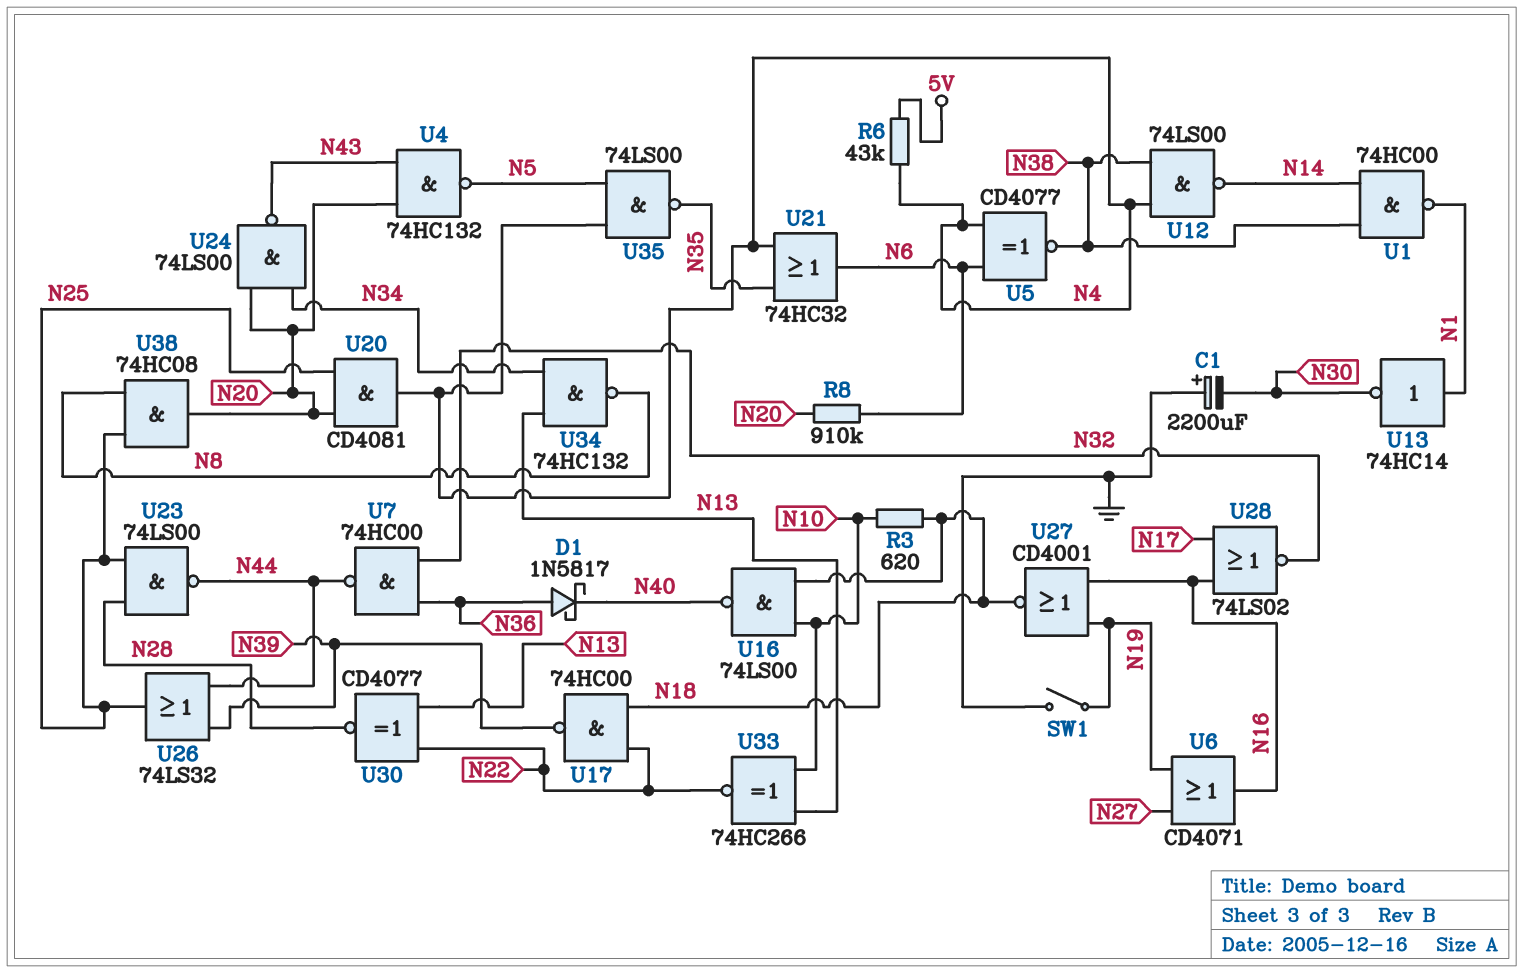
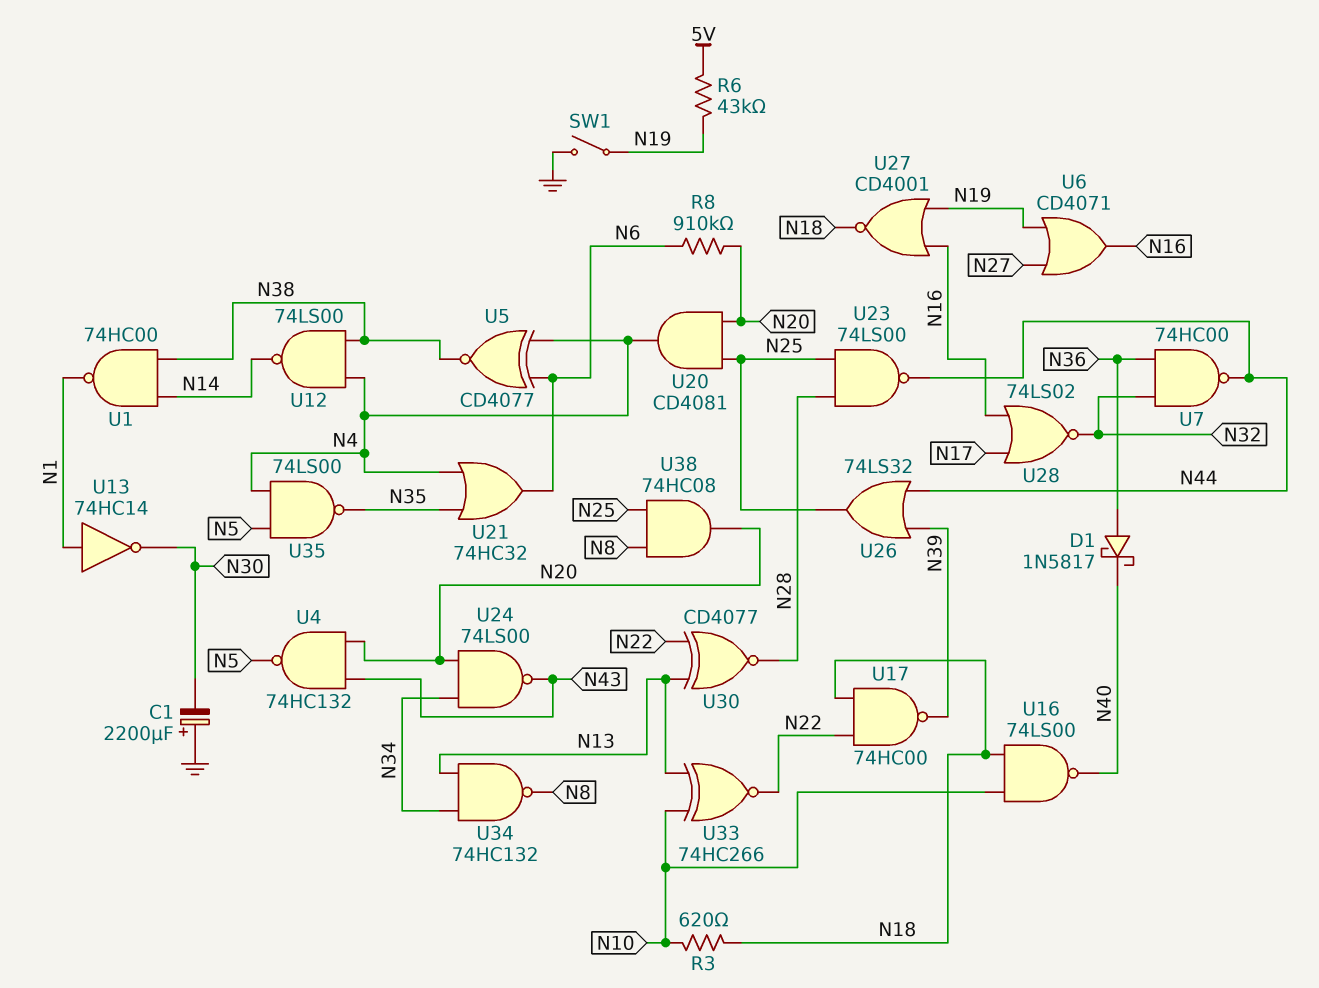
R6: 43k (5V, N4) -> 43k (5V, N19)

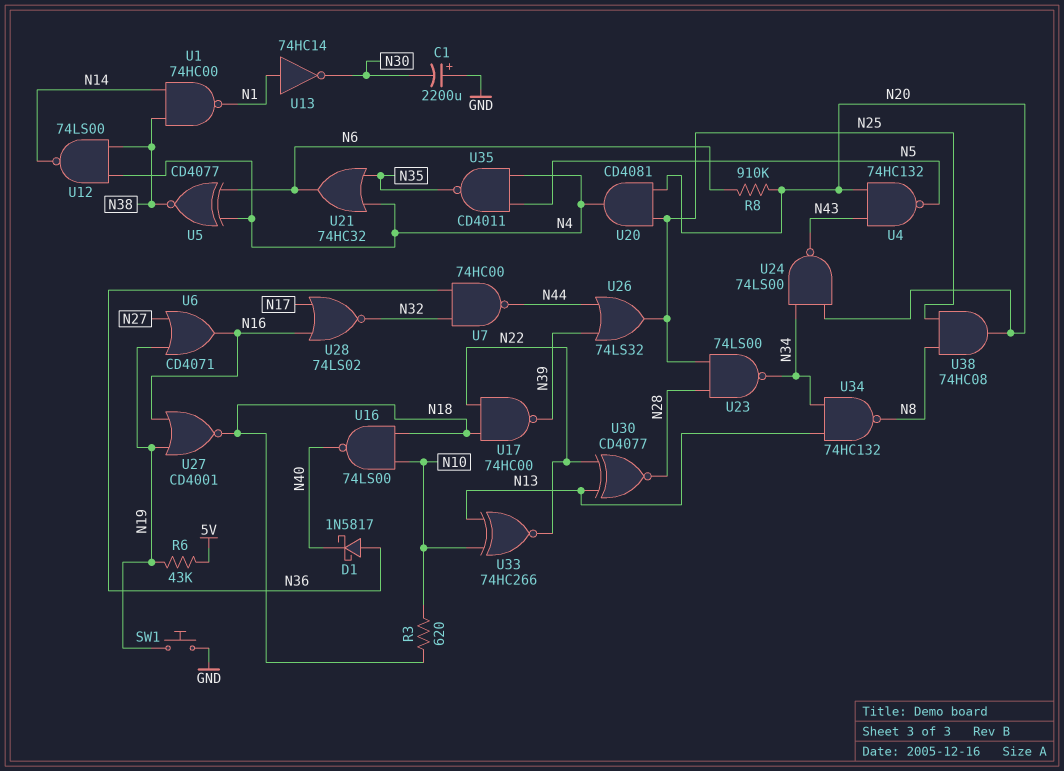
SW1: switch (GND, N19) -> button (GND, N19)
U23: NAND 74LS00 (in N25, in N28, out N44) -> NAND 74LS00 (in N25, in N28, out N34)
U35: NAND 74LS00 (in N4, in N5, out N35) -> NAND CD4011 (in N4, in N5, out N35)

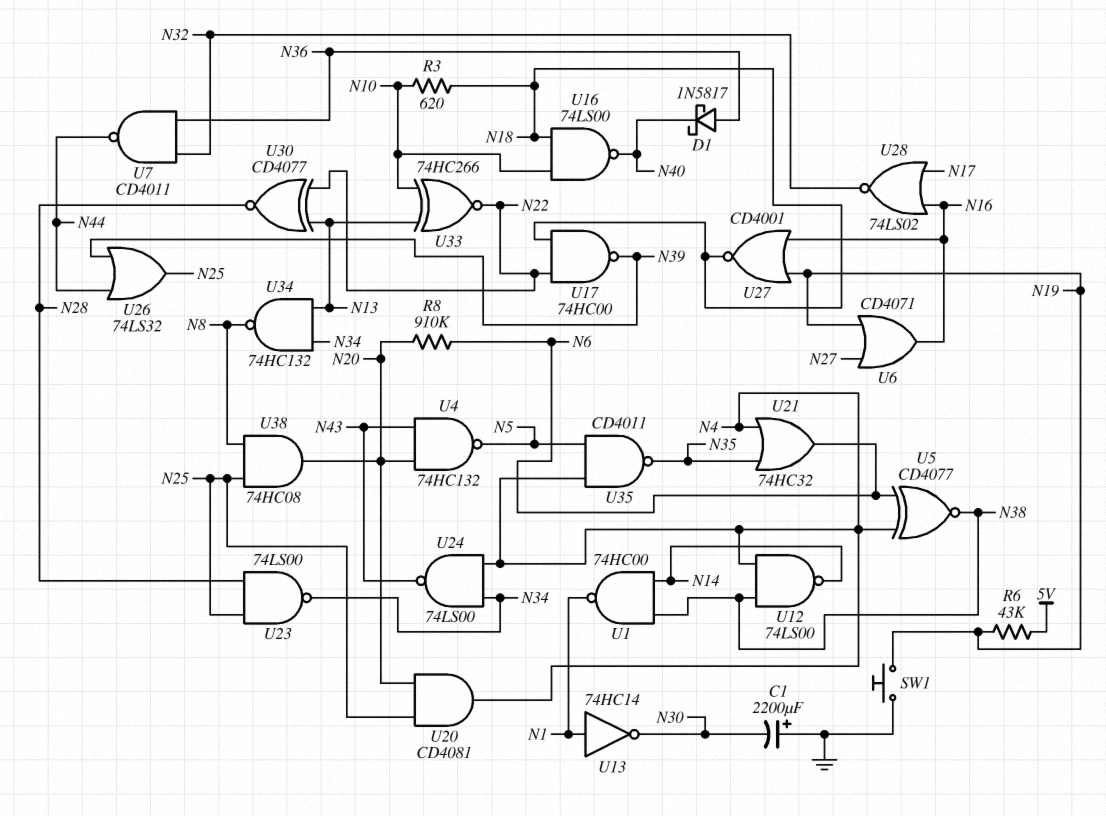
U7: NAND 74HC00 (in N32, in N36, out N44) -> NAND CD4011 (in N32, in N36, out N44)
U24: NAND 74LS00 (in N20, in N34, out N43) -> NAND 74LS00 (in N4, in N34, out N43)

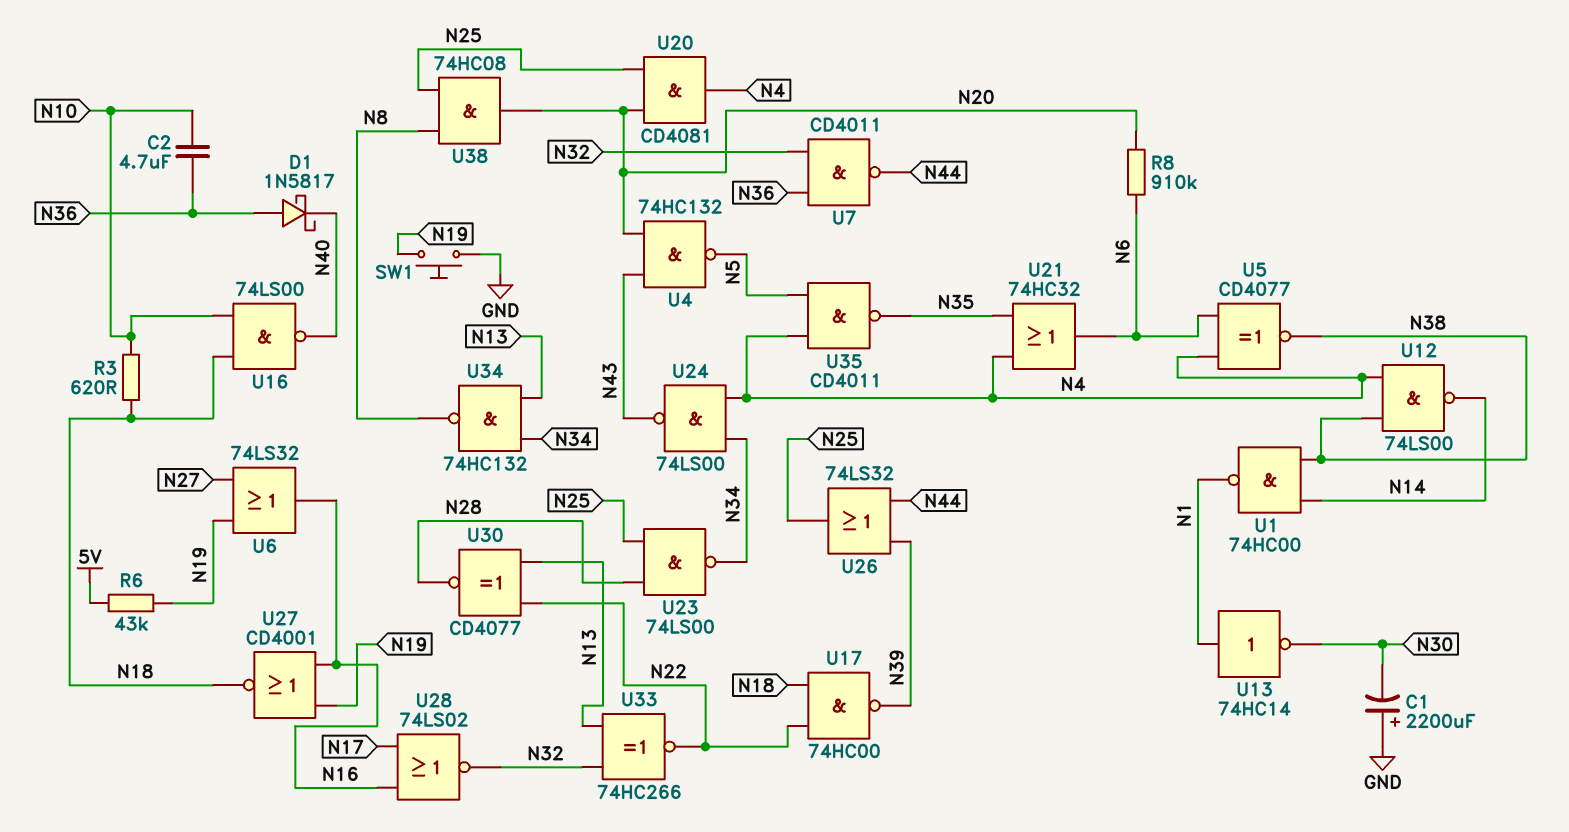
C2: none -> 4.7uF (N10, N36)
U6: OR CD4071 (in N19, in N27, out N16) -> OR 74LS32 (in N19, in N27, out N16)
U33: XNOR 74HC266 (in N10, in N13, out N22) -> XNOR 74HC266 (in N13, in N32, out N22)

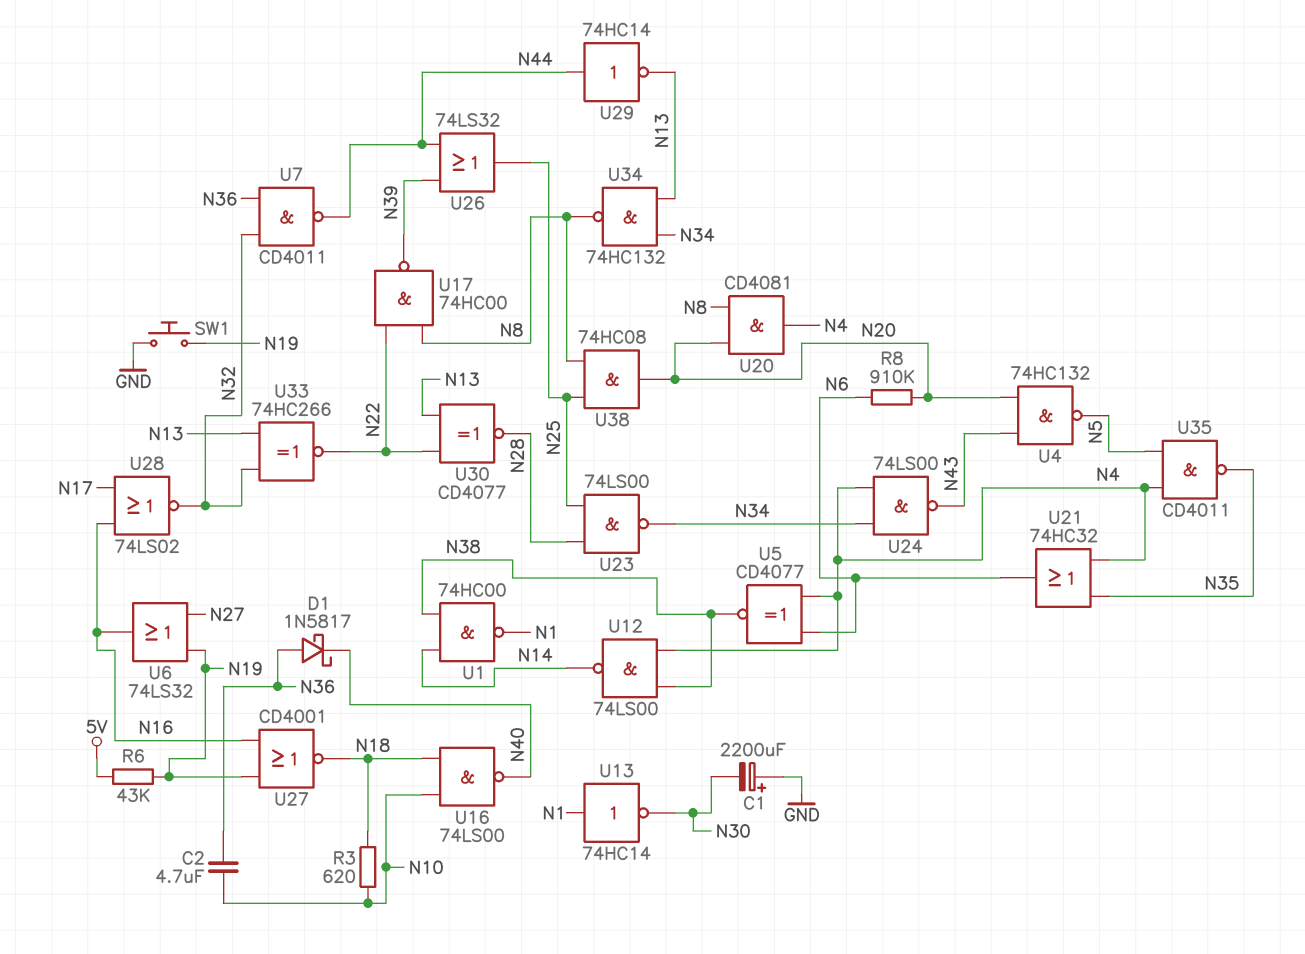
U17: NAND 74HC00 (in N18, in N22, out N39) -> NAND 74HC00 (in N8, in N22, out N39)
U20: AND CD4081 (in N20, in N25, out N4) -> AND CD4081 (in N8, in N20, out N4)
U29: none -> NOT 74HC14 (in N44, out N13)

